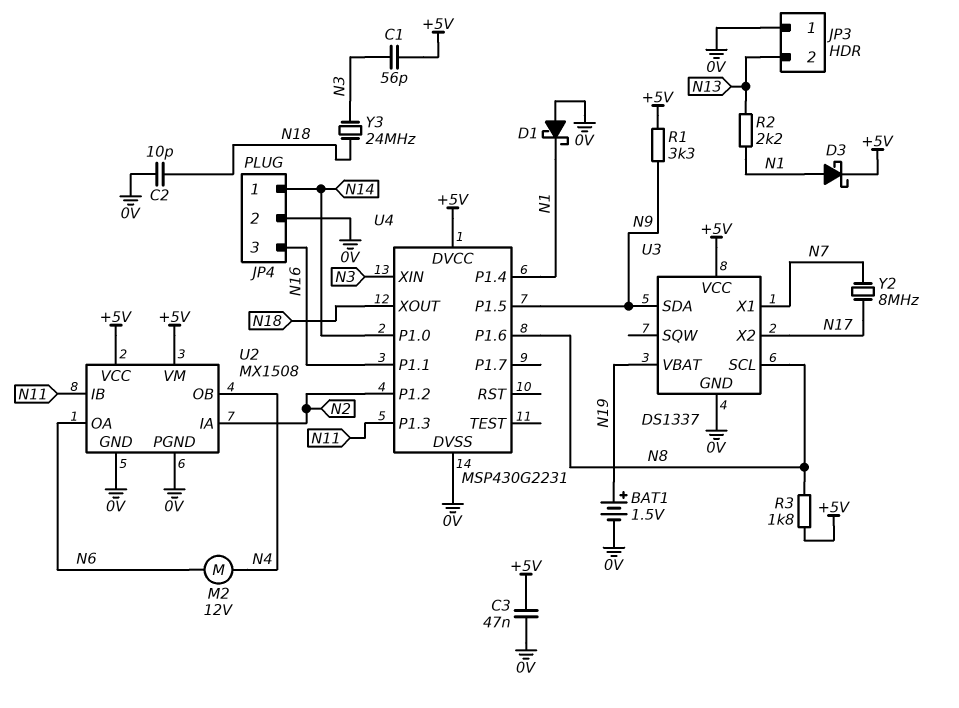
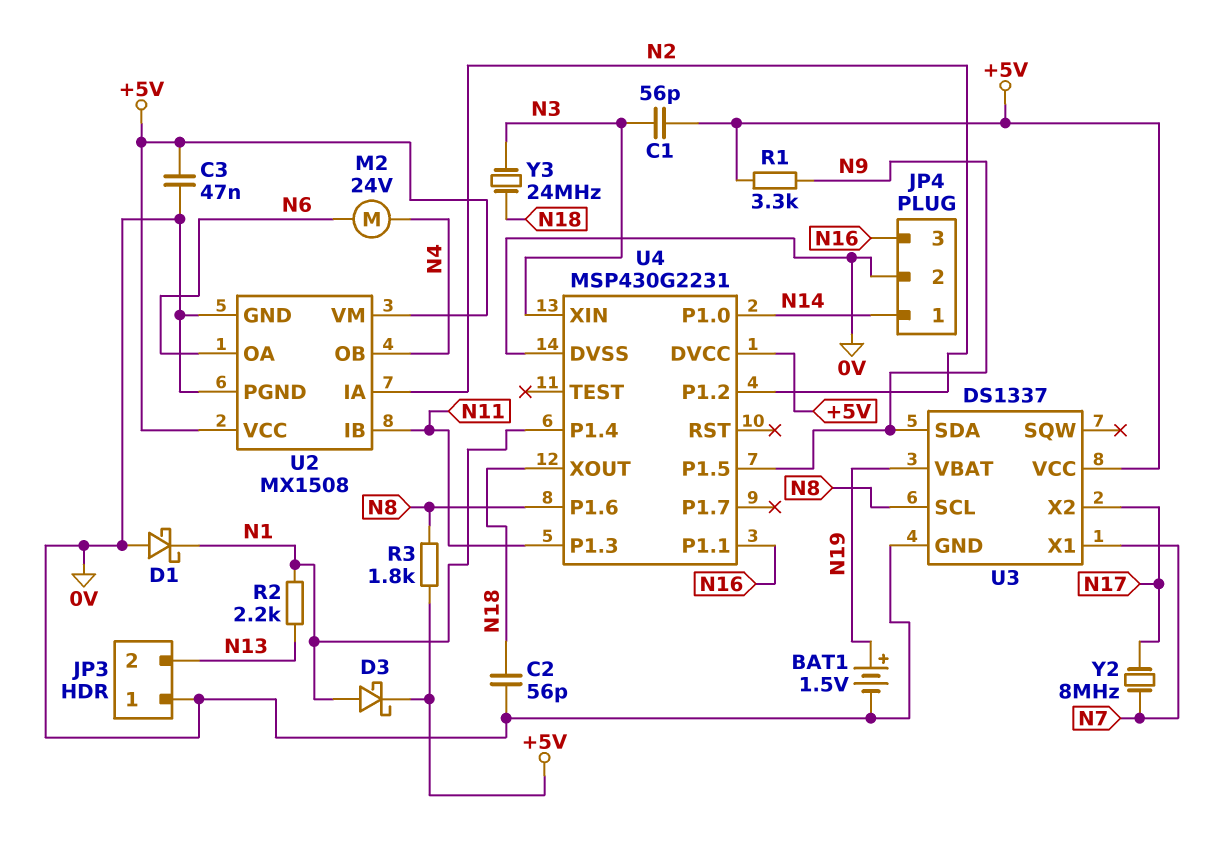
C2: 10pF (0V, N18) -> 56pF (0V, N18)
M2: motor 12V (N4, N6) -> motor 24V (N4, N6)

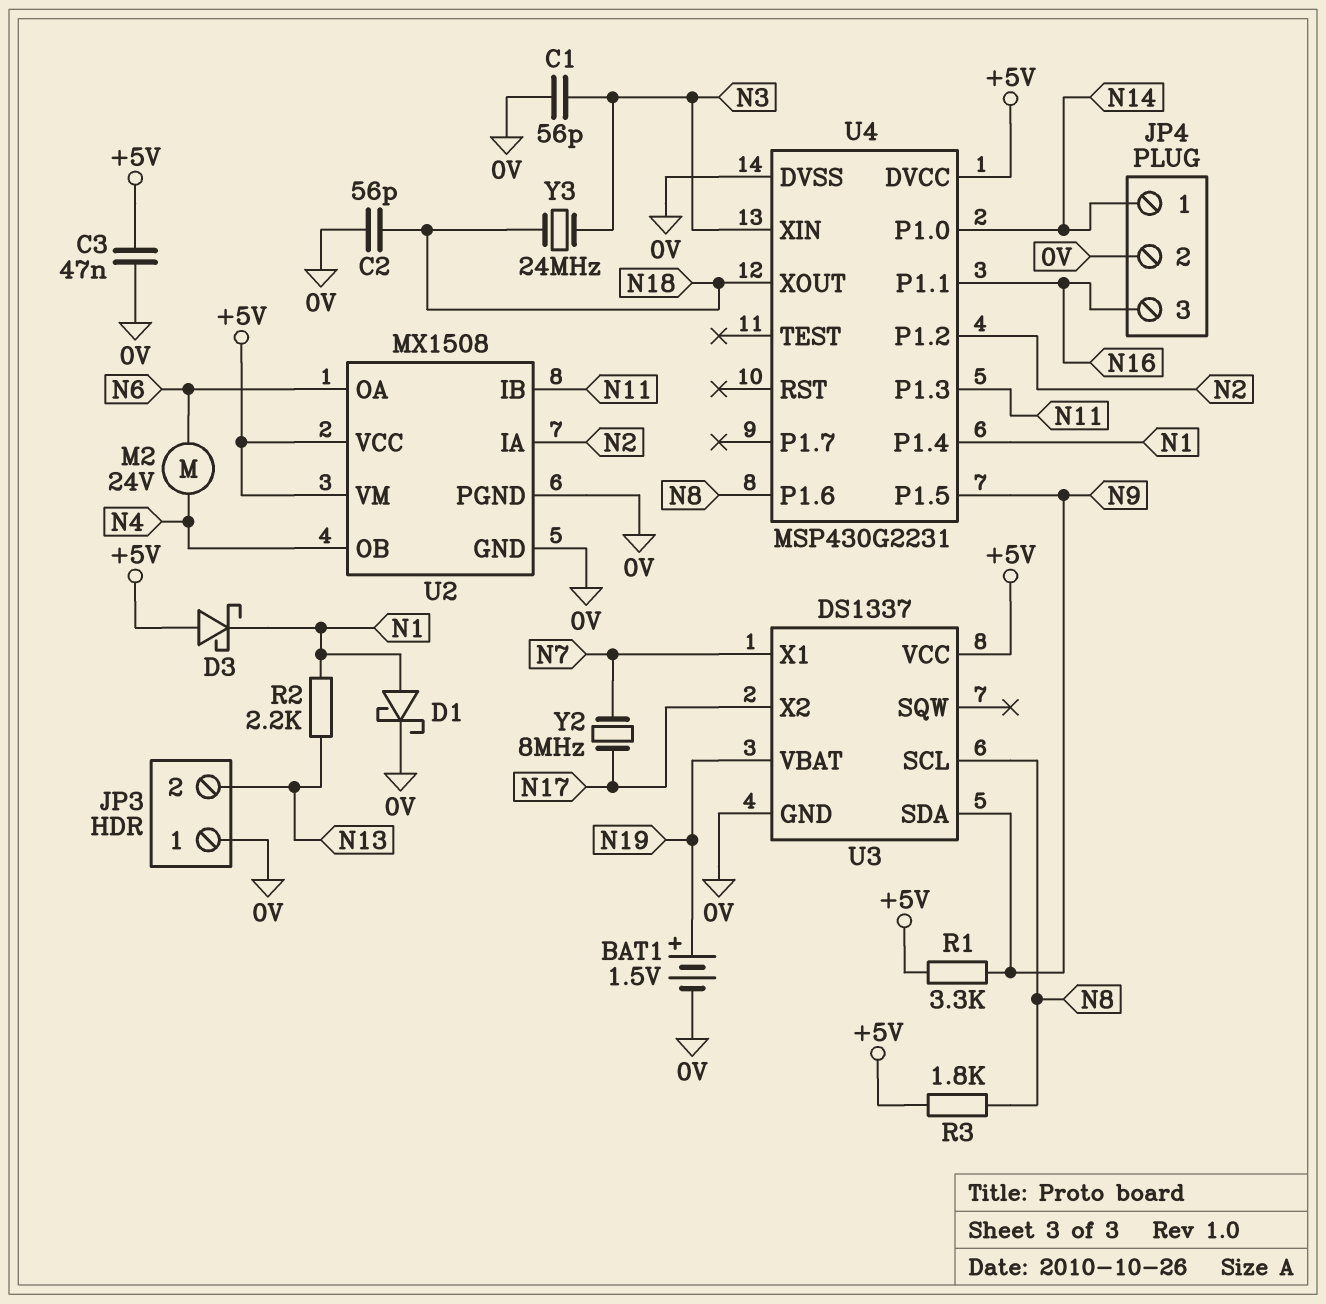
C1: 56pF (+5V, N3) -> 56pF (0V, N3)
D1: schottky (A 0V, K N1) -> schottky (A N1, K 0V)
D3: schottky (A N1, K +5V) -> schottky (A +5V, K N1)

